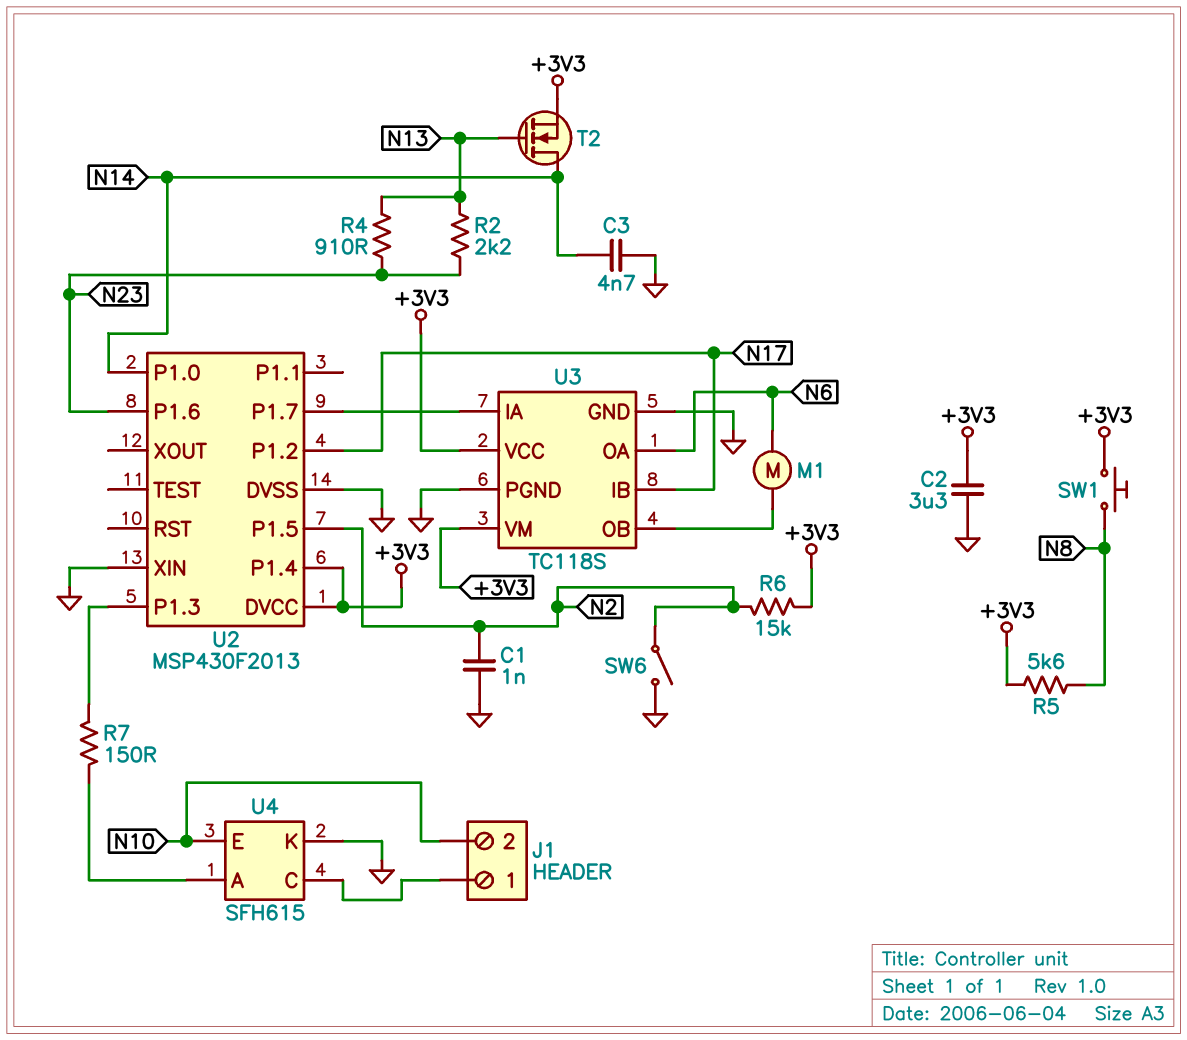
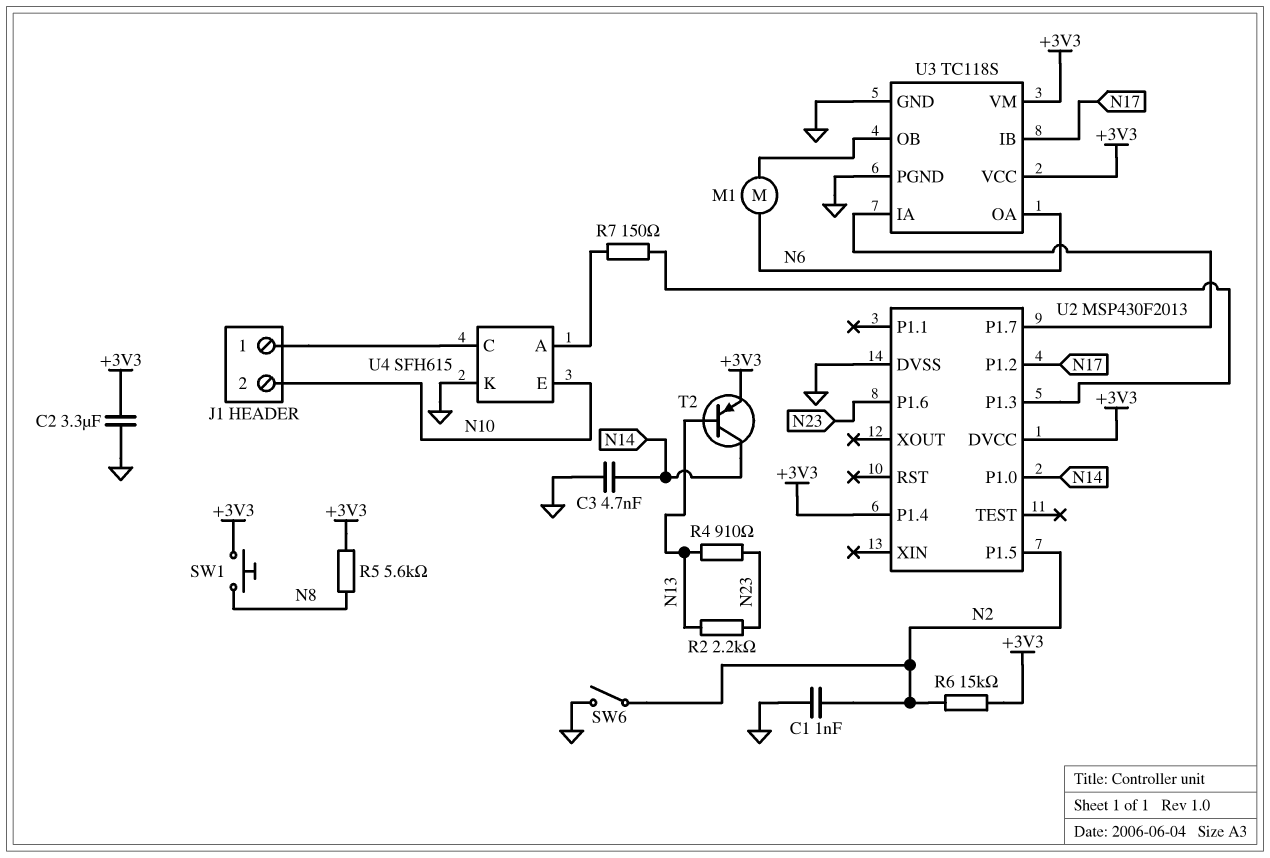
T2: NMOS (G N13, D N14, S +3V3) -> PNP (B N13, C N14, E +3V3)
U2 pin XIN: GND -> none

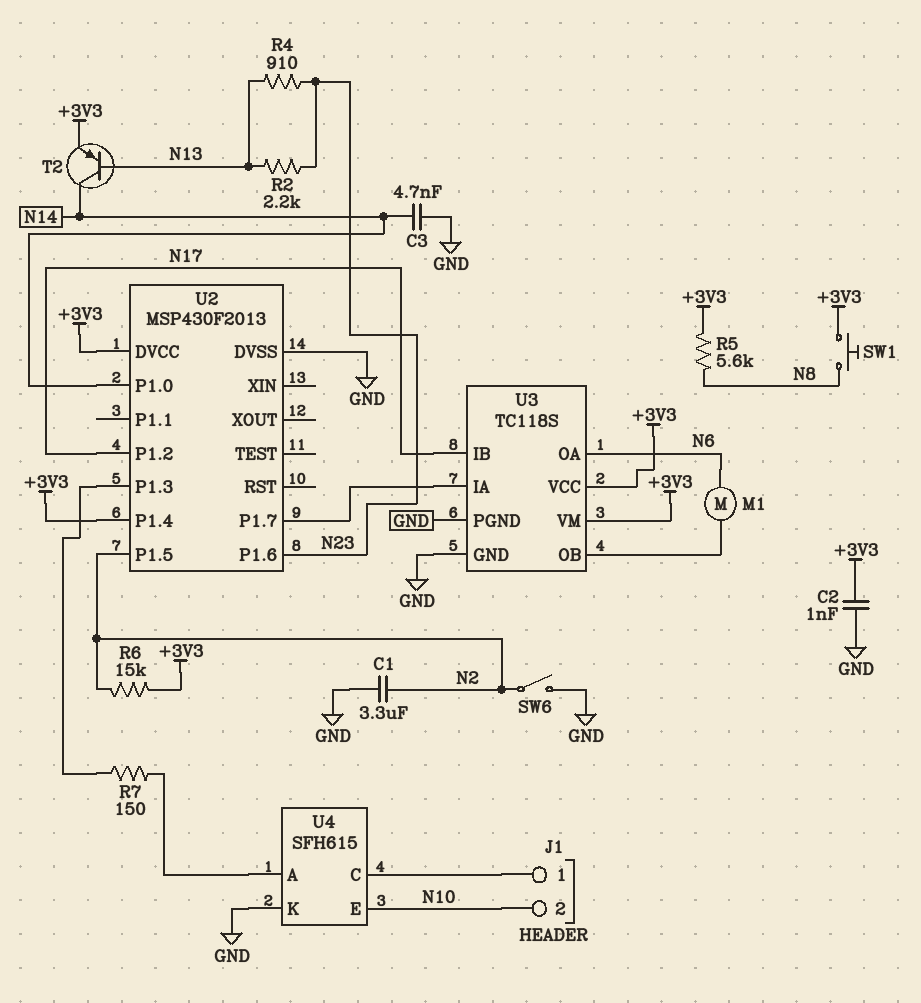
C1: 1nF (GND, N2) -> 3.3uF (GND, N2)
C2: 3.3uF (+3V3, GND) -> 1nF (+3V3, GND)

